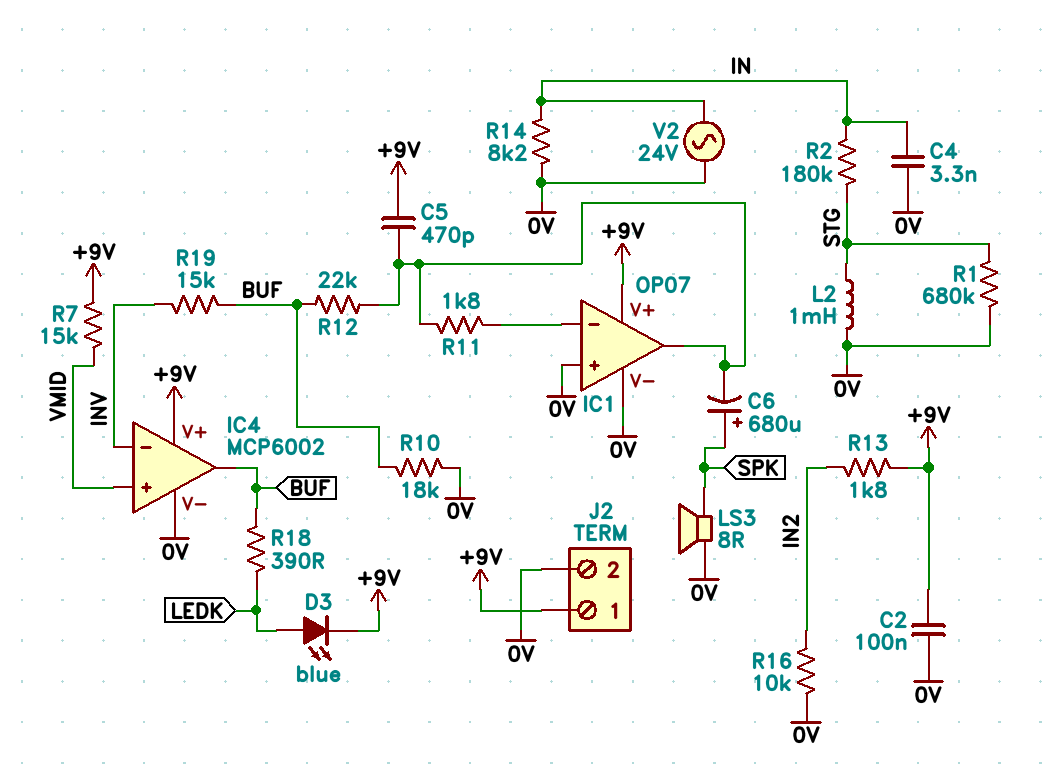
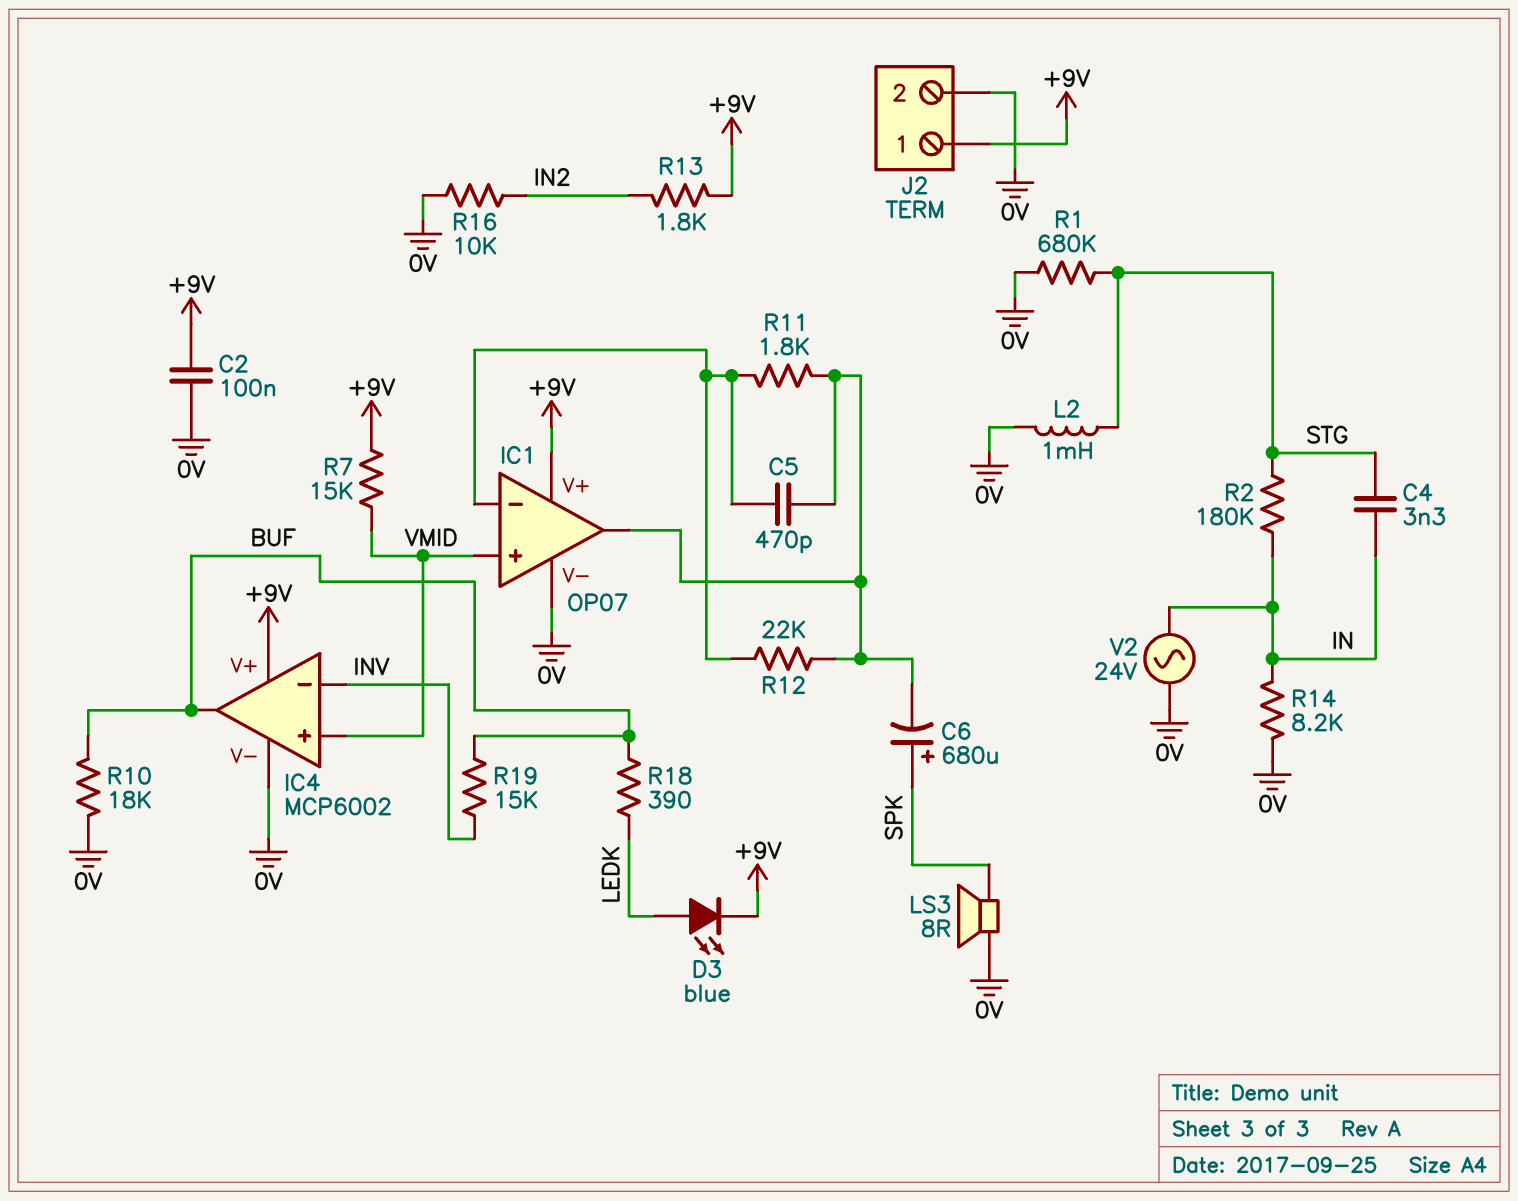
C4: 3.3nF (0V, IN) -> 3.3nF (IN, STG)
C5: 470pF (+9V, IC1/out) -> 470pF (IC1/in-, IC1/out)
IC1 pin in+: 0V -> VMID
R12: 22k (BUF, IC1/out) -> 22k (IC1/in-, IC1/out)

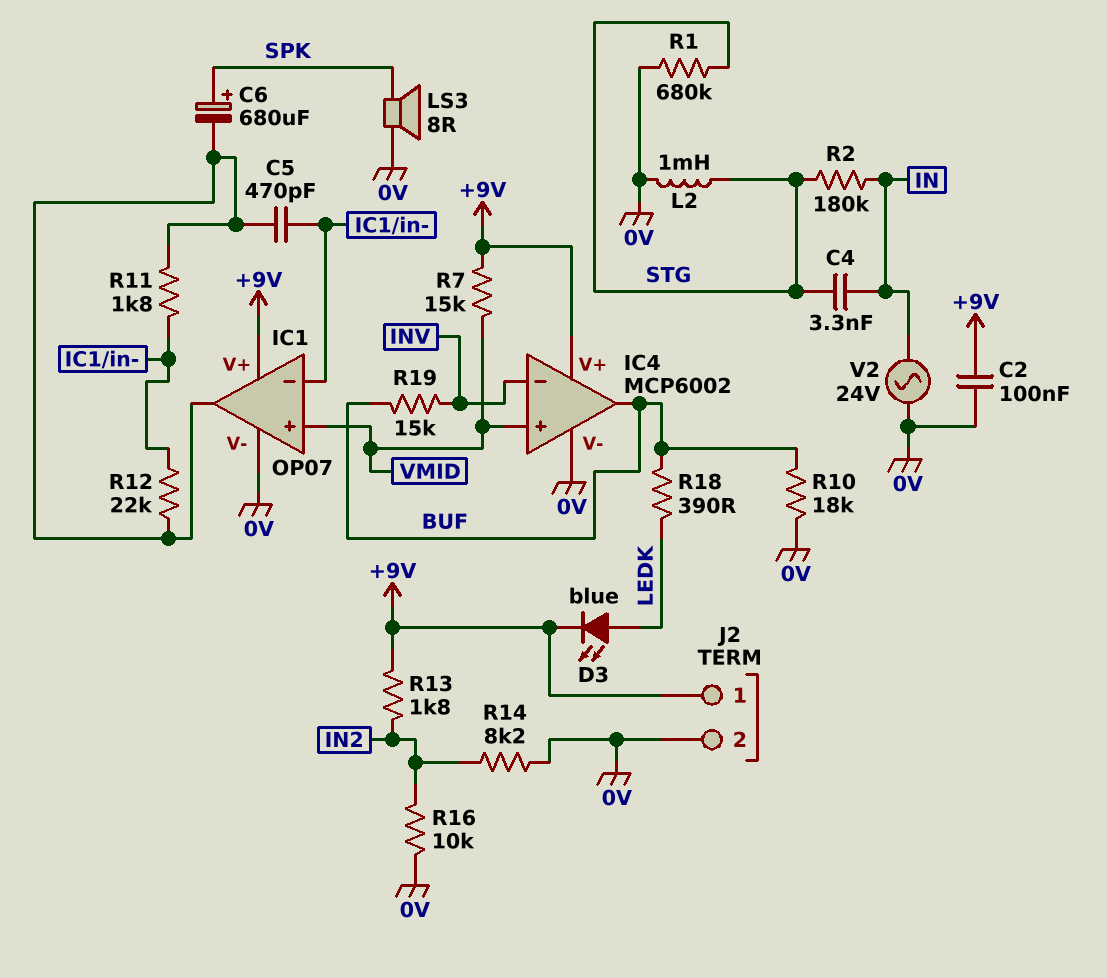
R14: 8.2k (0V, IN) -> 8.2k (0V, IN2)

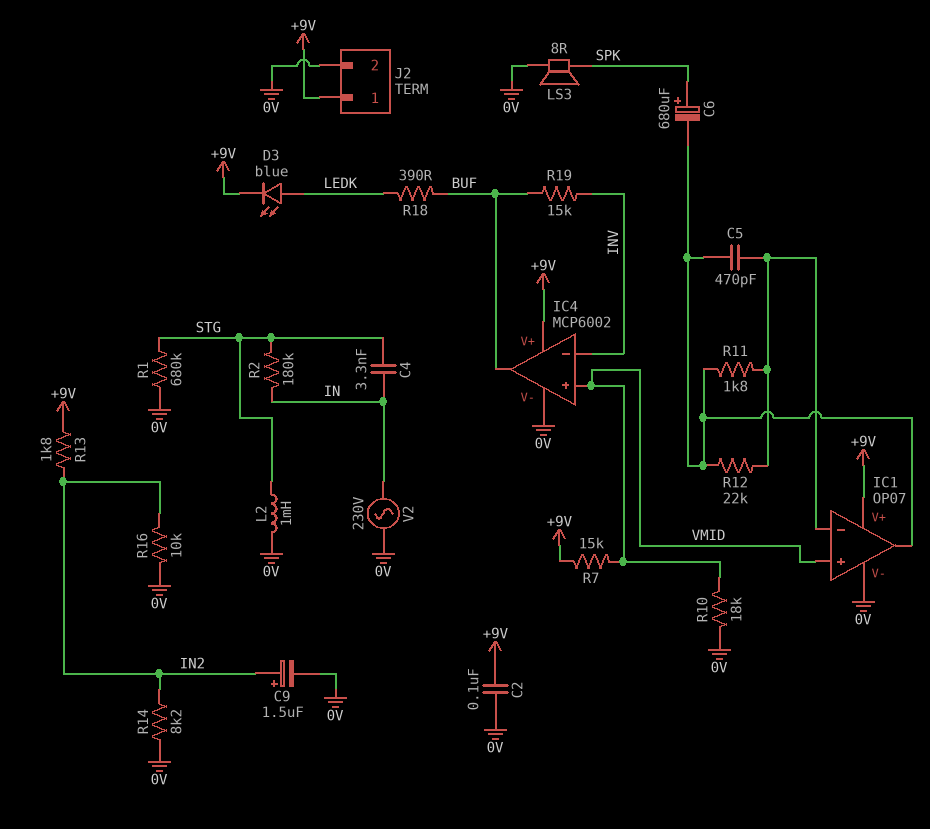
C9: none -> 1.5uF (plus IN2, minus 0V)
R10: 18k (0V, BUF) -> 18k (0V, VMID)
V2: AC 24V (0V, IN) -> AC 230V (0V, IN)

